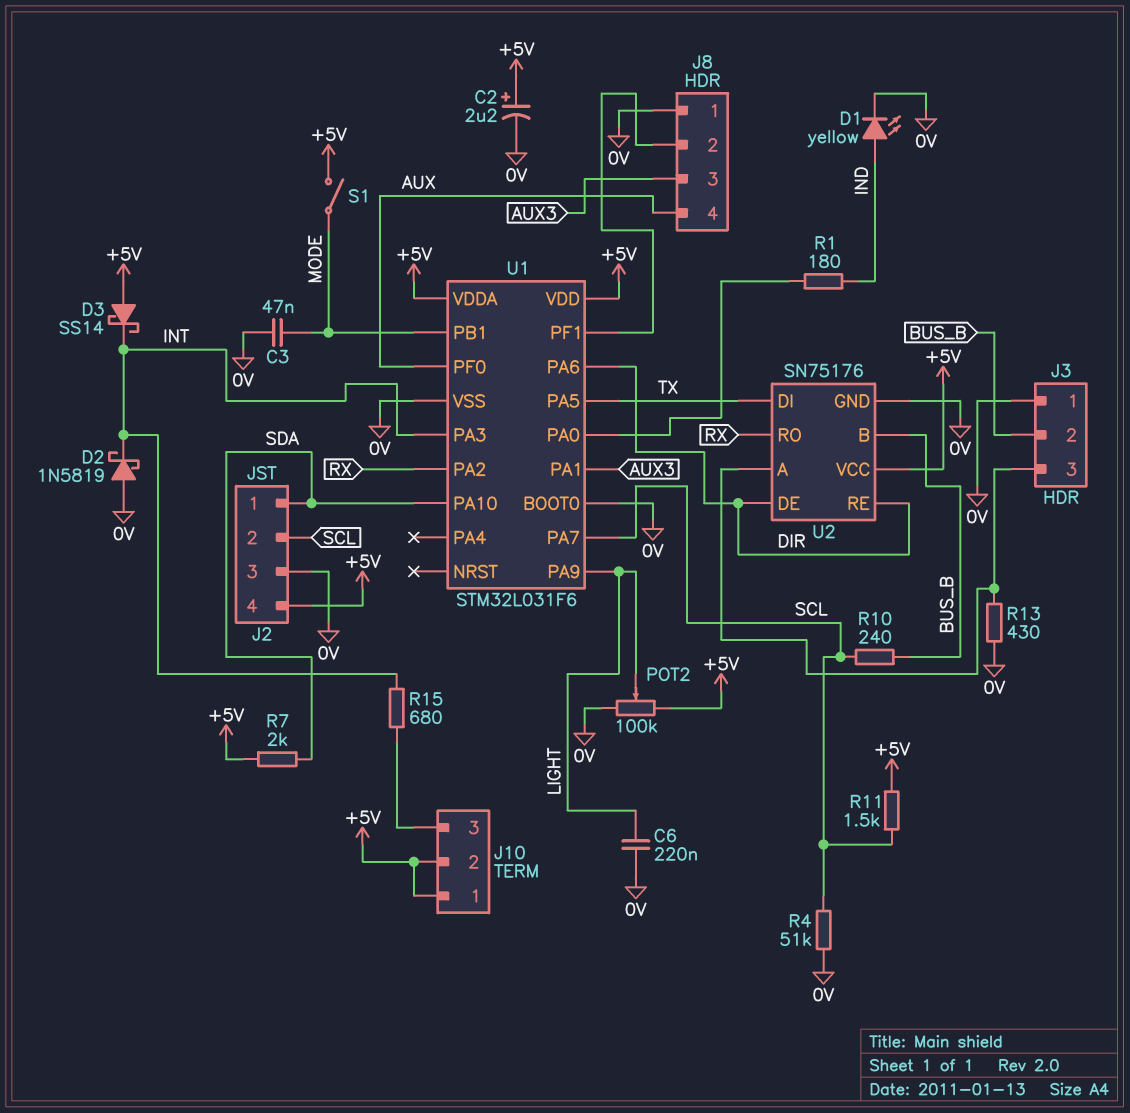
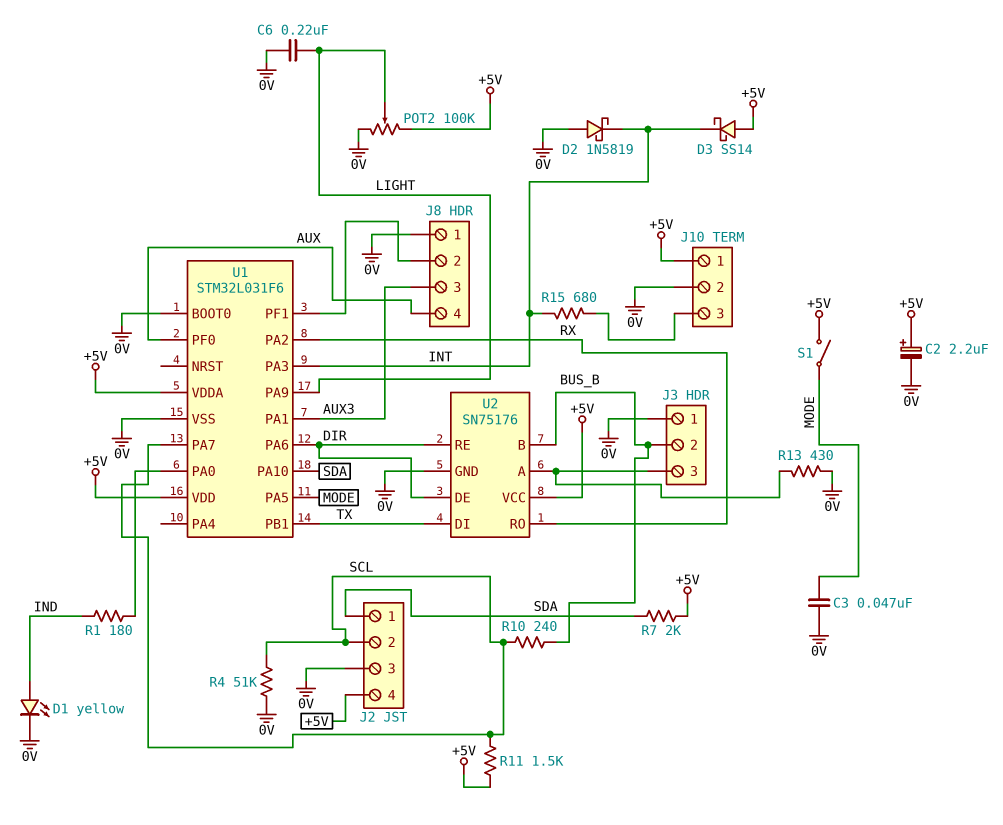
J10 pin 2: +5V -> 0V
U1 pin PA5: TX -> MODE
U1 pin PB1: MODE -> TX

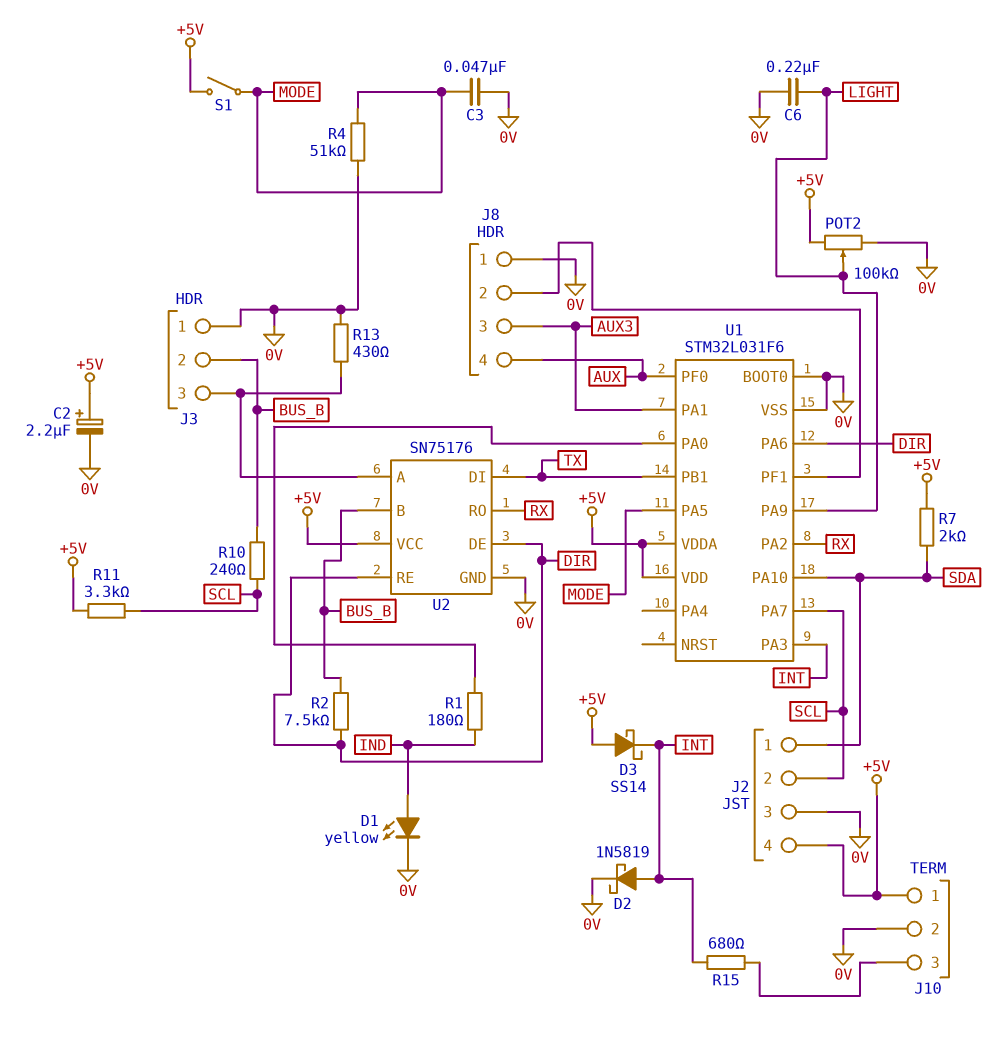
D2: schottky 1N5819 (A 0V, K INT) -> schottky 1N5819 (A INT, K 0V)
R2: none -> 7.5k (BUS_B, DIR)
R4: 51k (0V, SCL) -> 51k (0V, MODE)
R11: 1.5k (+5V, SCL) -> 3.3k (+5V, SCL)

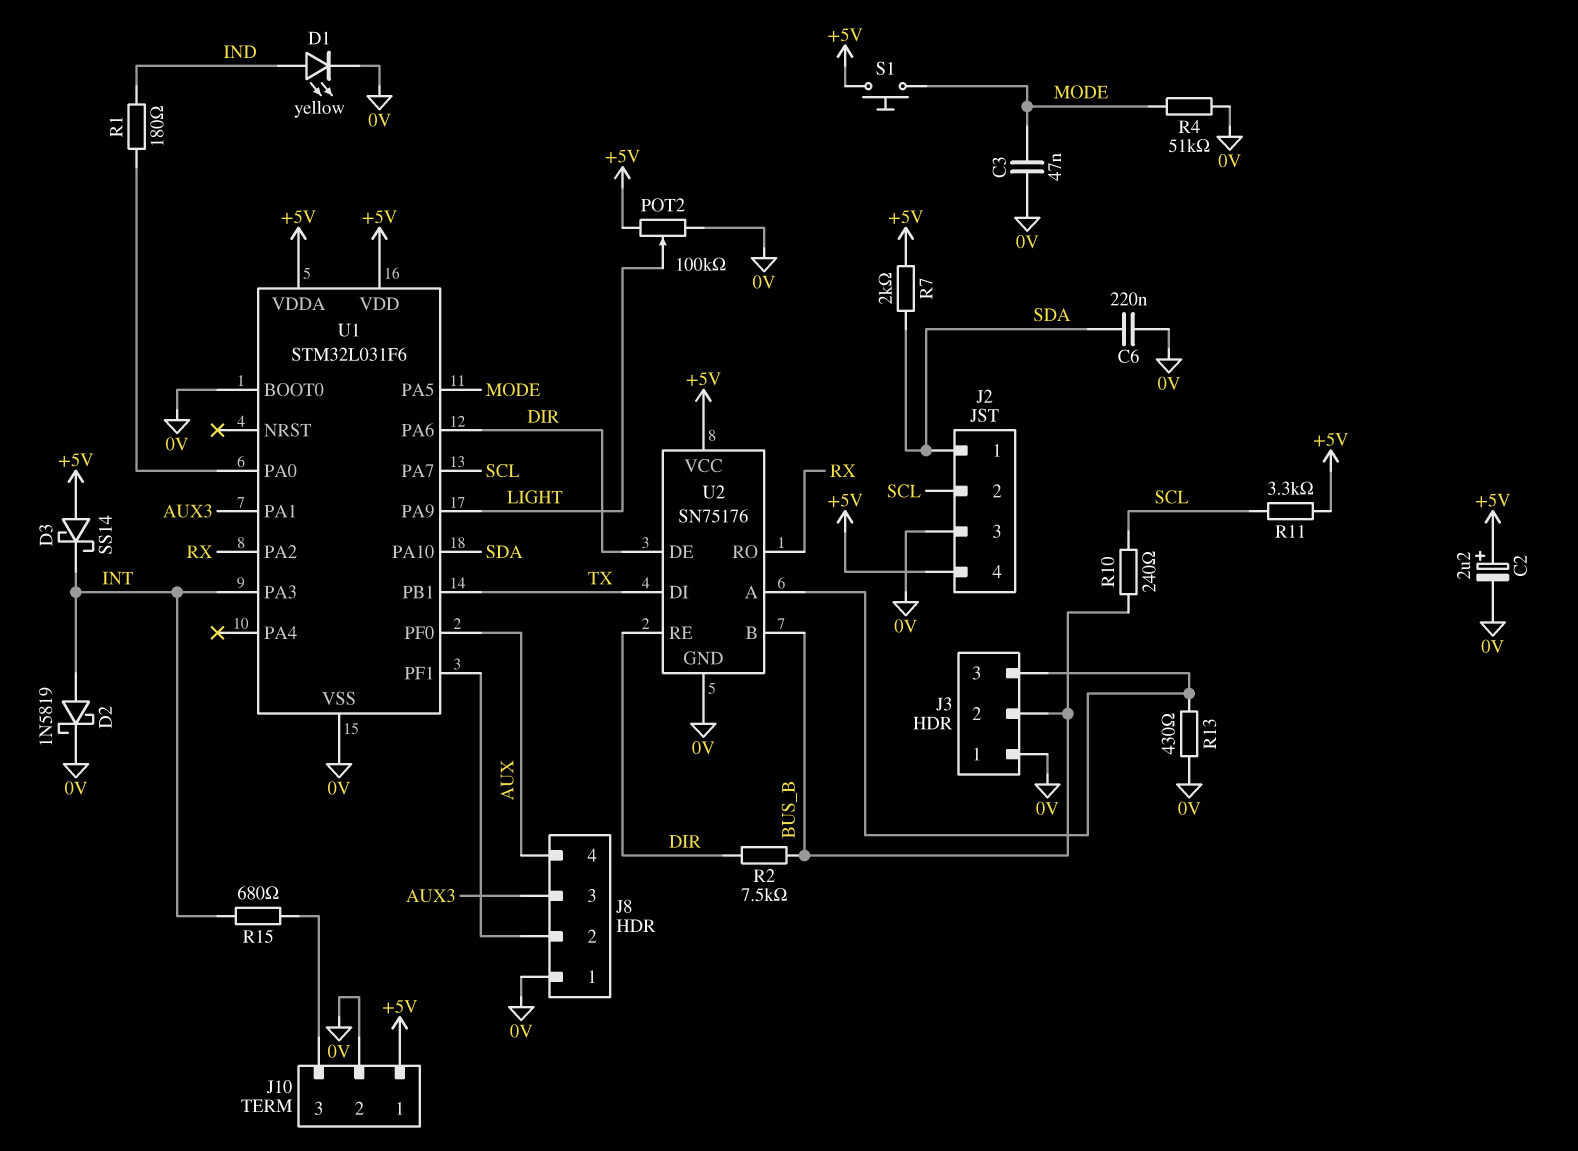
C6: 220nF (0V, LIGHT) -> 220nF (0V, SDA)
S1: switch (+5V, MODE) -> button (+5V, MODE)

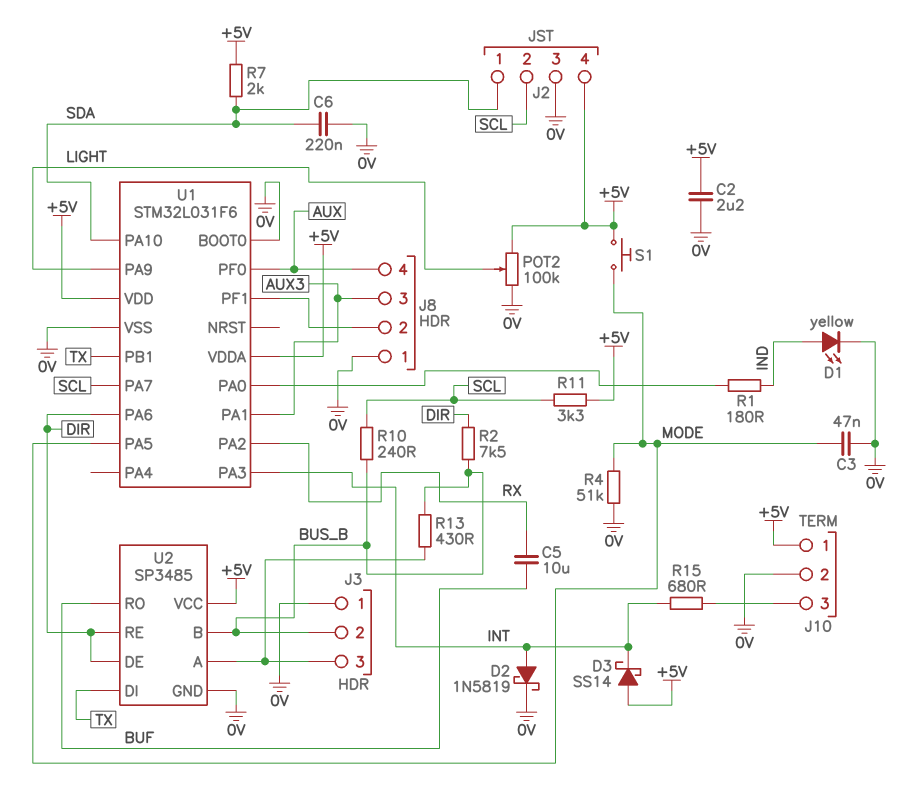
C2: 2.2uF (plus +5V, minus 0V) -> 2.2uF (+5V, 0V)
C5: none -> 10uF (BUF, RX)
R13: 430 (0V, J3/3) -> 430 (BUS_B, J3/3)
U2: SN75176 -> SP3485
U2 pin RO: RX -> BUF

